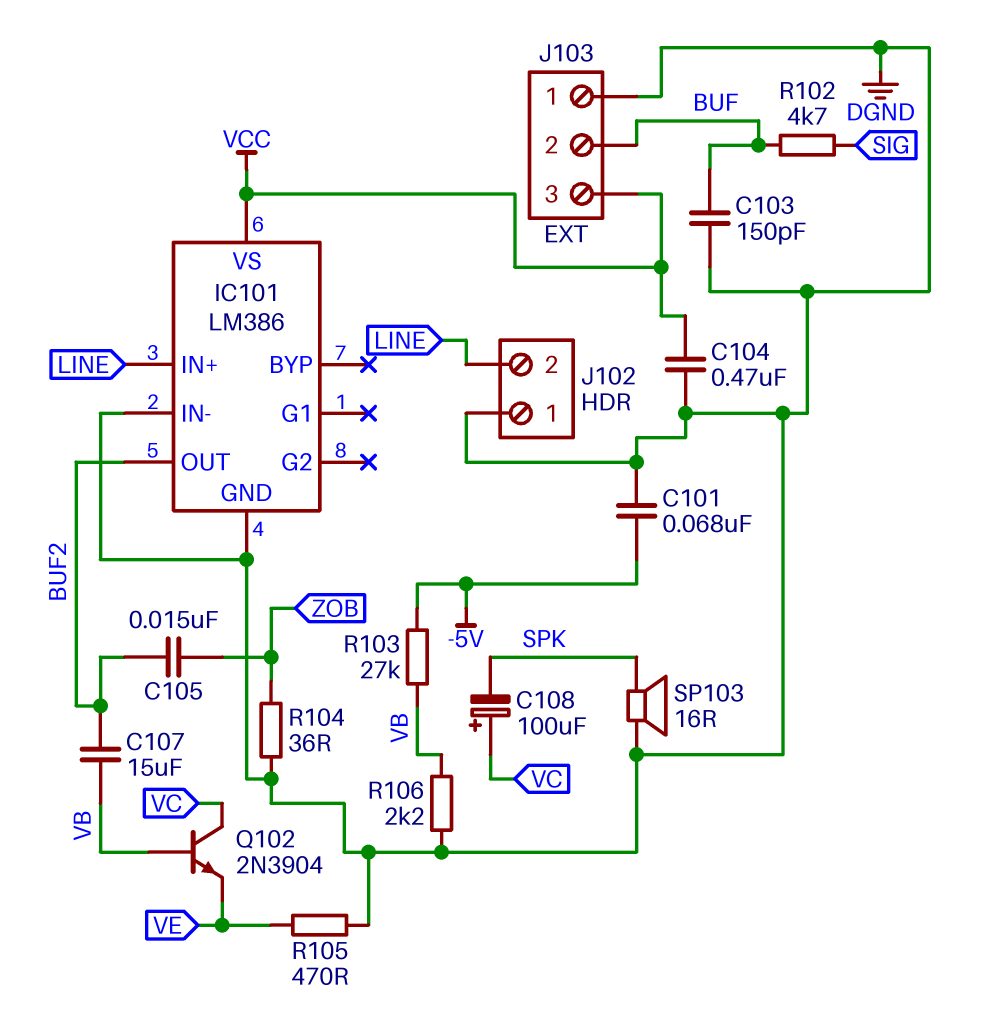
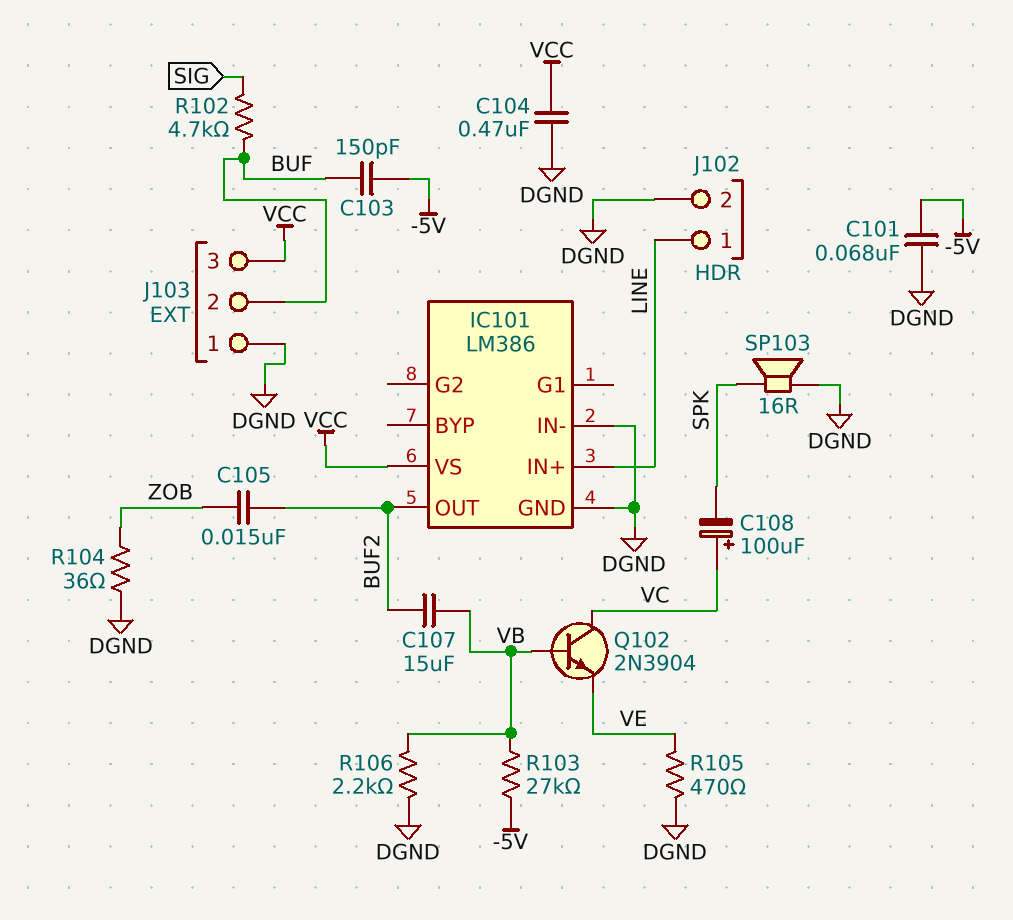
C103: 150pF (BUF, DGND) -> 150pF (-5V, BUF)
J102 pin 1: DGND -> LINE
J102 pin 2: LINE -> DGND

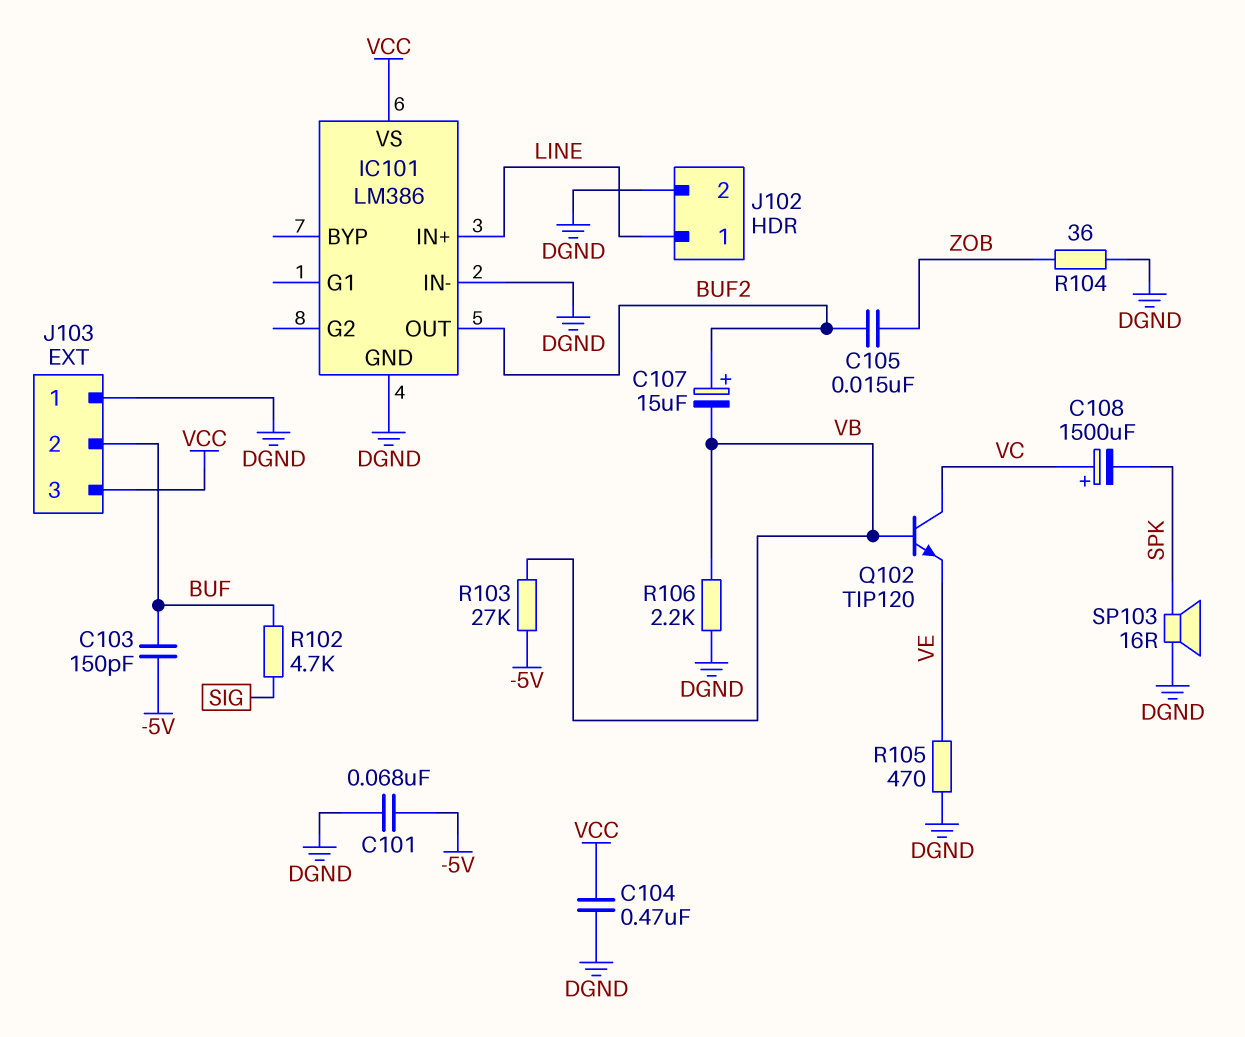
C107: 15uF (BUF2, VB) -> 15uF (plus BUF2, minus VB)
C108: 100uF (plus VC, minus SPK) -> 1500uF (plus VC, minus SPK)
Q102: NPN 2N3904 (B VB, C VC, E VE) -> NPN TIP120 (B VB, C VC, E VE)

